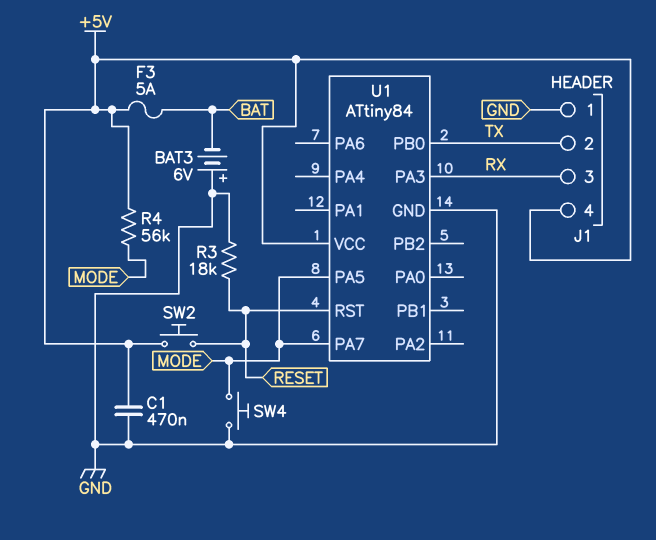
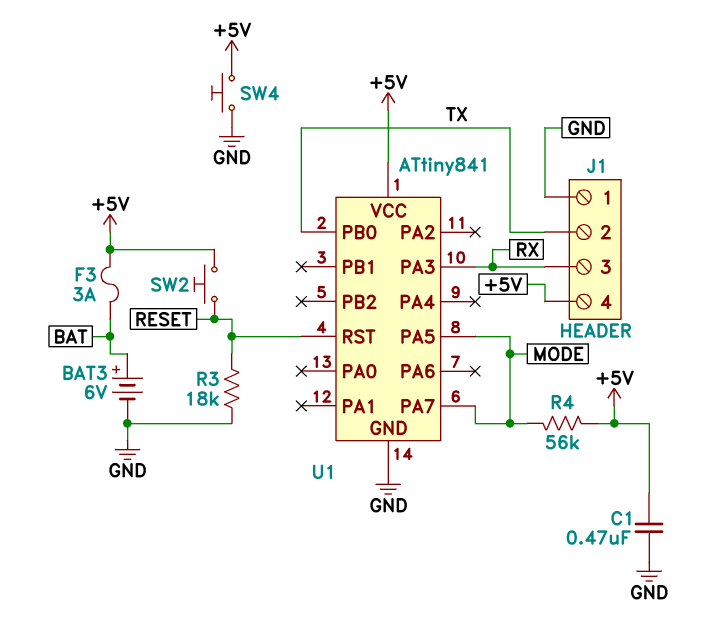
BAT3: 6V (plus GND, minus BAT) -> 6V (plus BAT, minus GND)
F3: 5A (+5V, BAT) -> 3A (+5V, BAT)
SW4: button (GND, MODE) -> button (+5V, GND)
U1: ATtiny84 -> ATtiny841

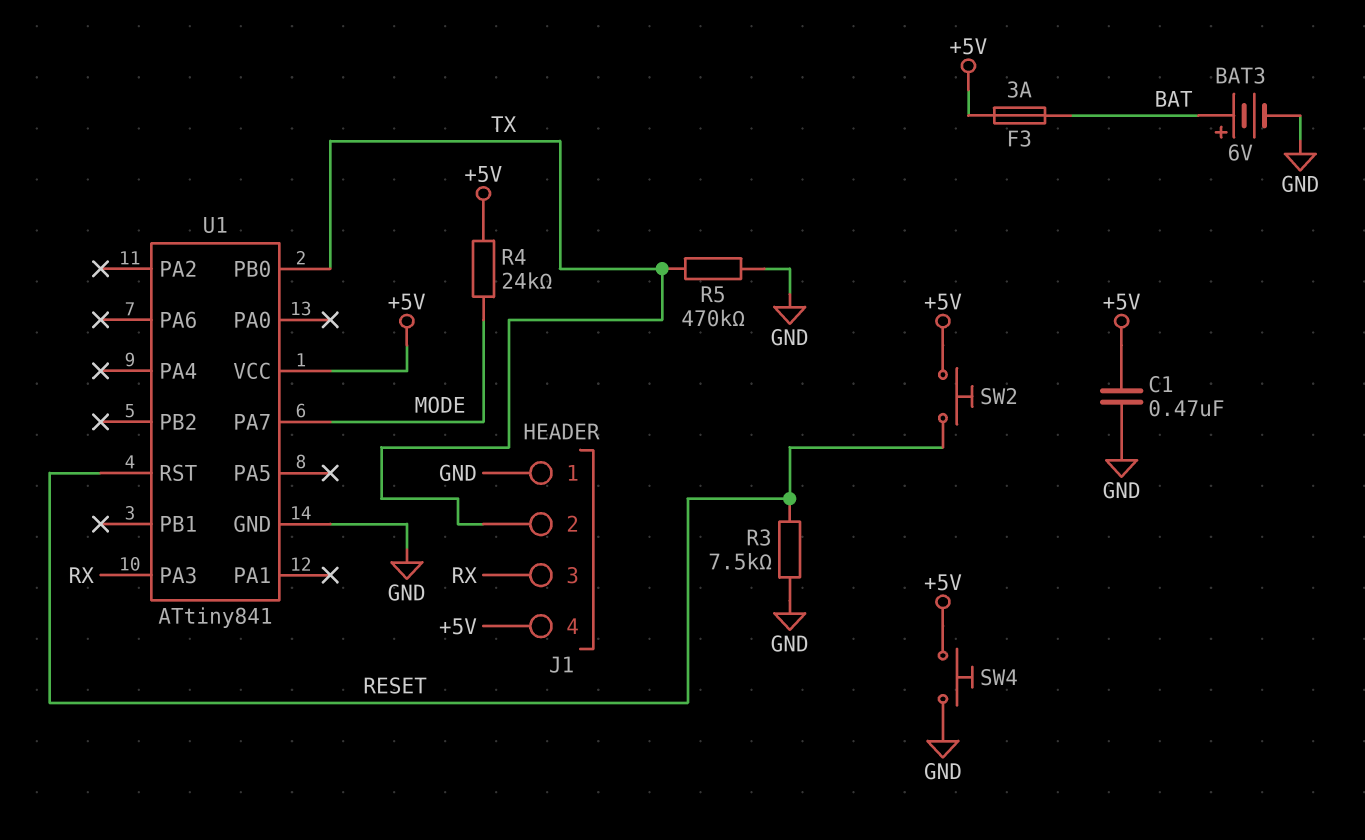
R3: 18k (GND, RESET) -> 7.5k (GND, RESET)
R4: 56k (+5V, MODE) -> 24k (+5V, MODE)
R5: none -> 470k (GND, TX)
U1 pin PA5: MODE -> none

